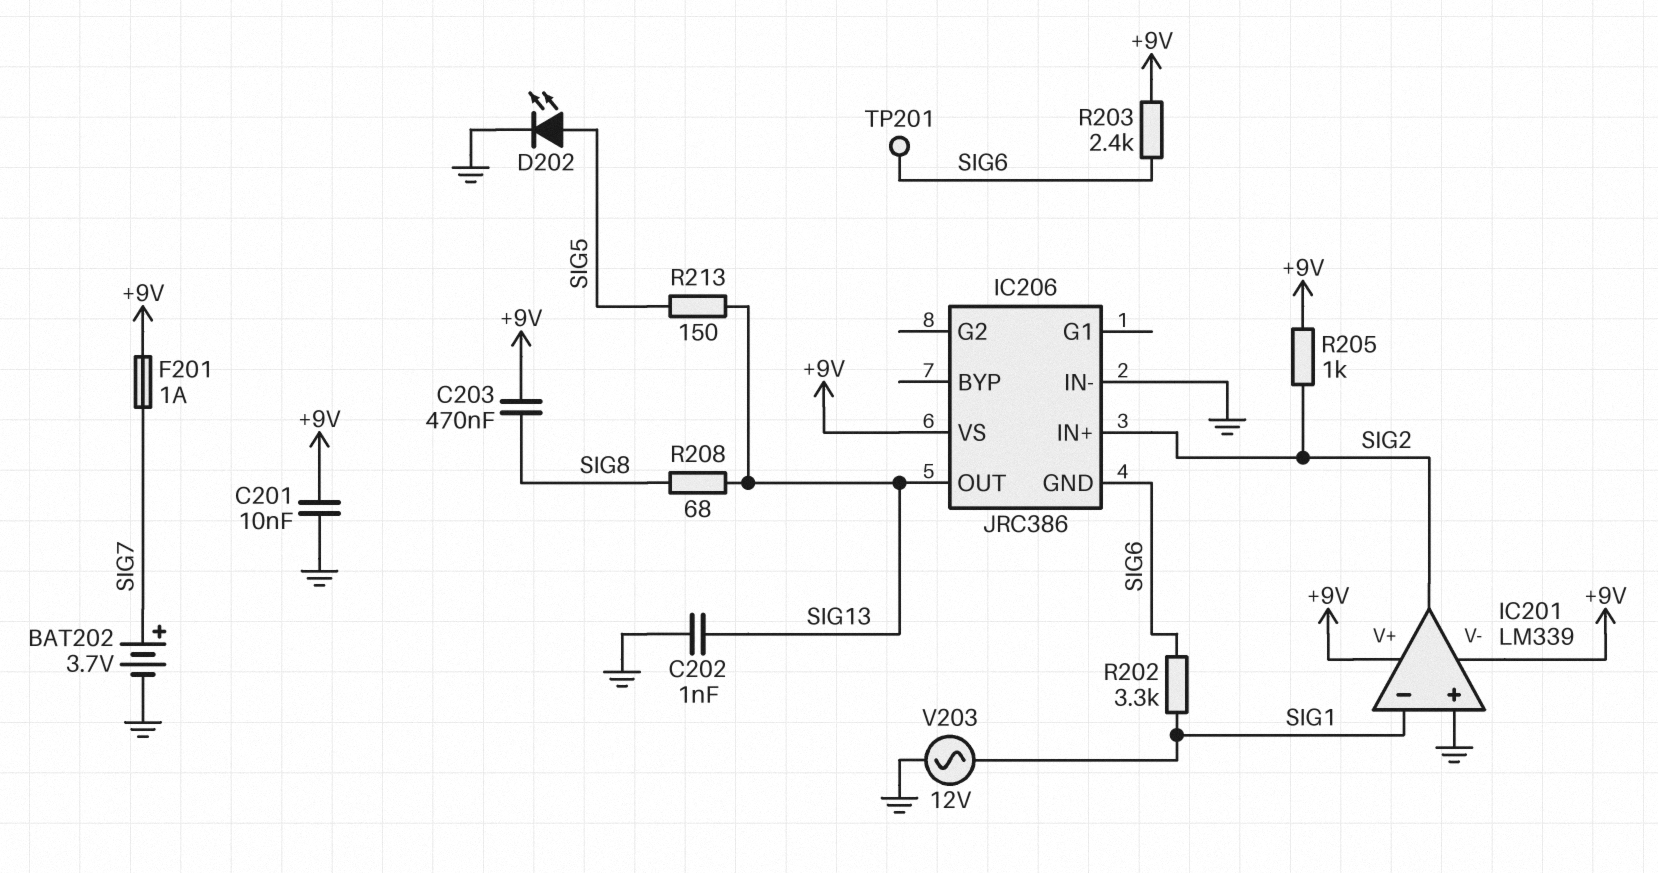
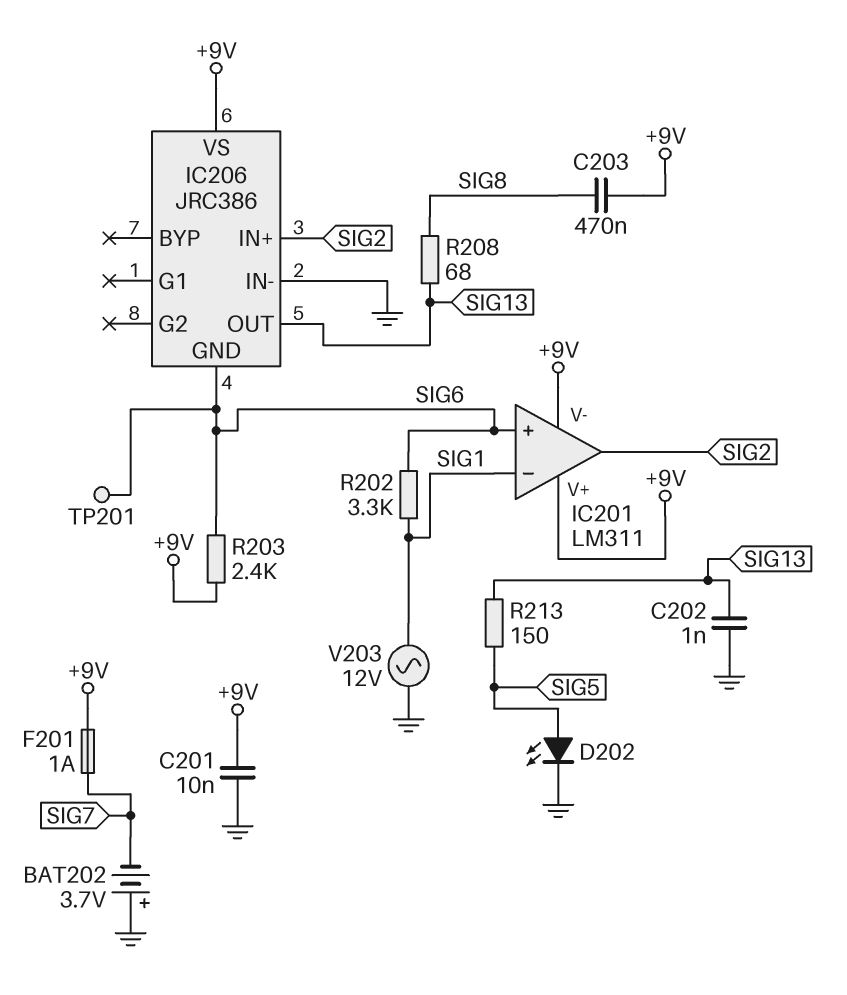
BAT202: 3.7V (plus SIG7, minus GND) -> 3.7V (plus GND, minus SIG7)
IC201: LM339 -> LM311
IC201 pin in+: GND -> SIG6
R205: 1k (+9V, SIG2) -> none

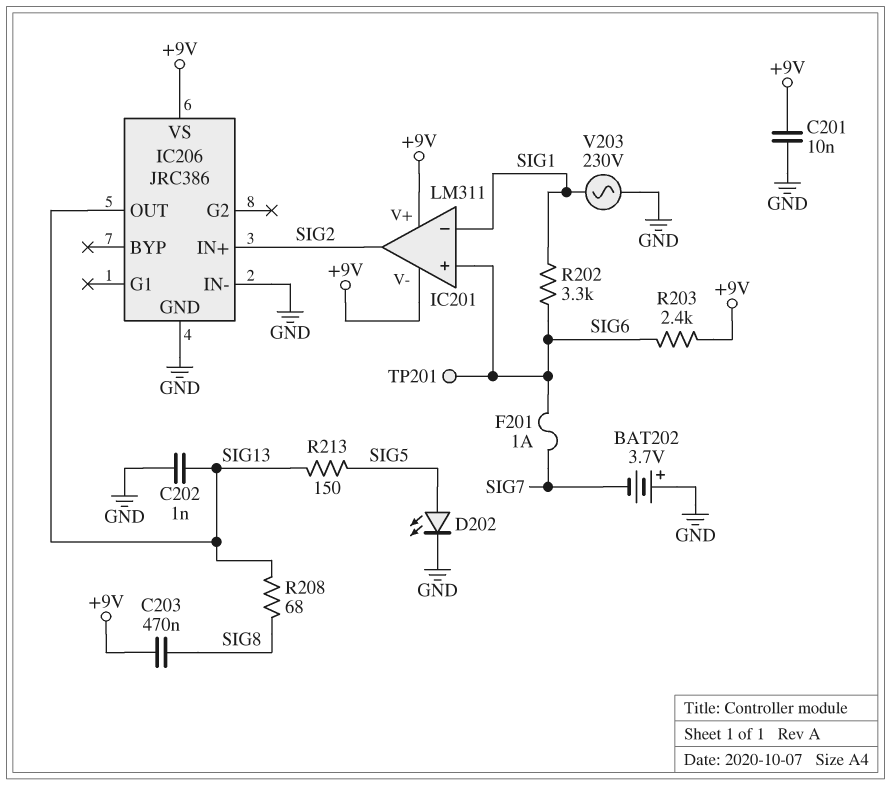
F201: 1A (+9V, SIG7) -> 1A (SIG6, SIG7)
IC206 pin GND: SIG6 -> GND
V203: AC 12V (GND, SIG1) -> AC 230V (GND, SIG1)

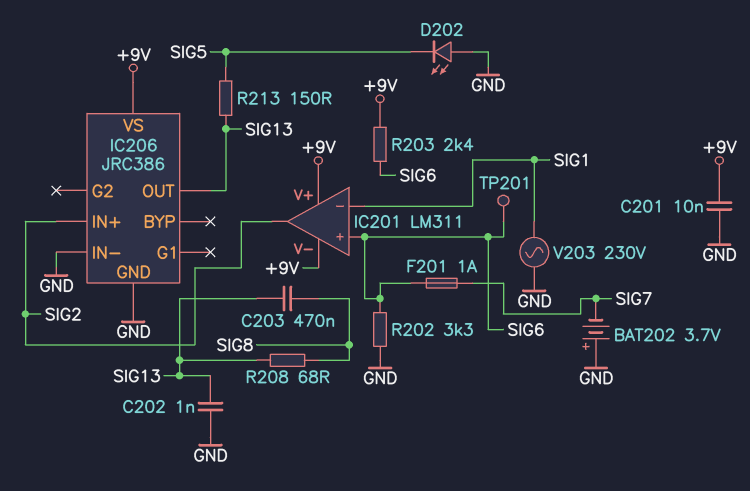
C203: 470nF (+9V, SIG8) -> 470nF (SIG8, SIG13)
D202: LED (A SIG5, K GND) -> LED (A GND, K SIG5)
R202: 3.3k (SIG1, SIG6) -> 3.3k (GND, SIG6)

